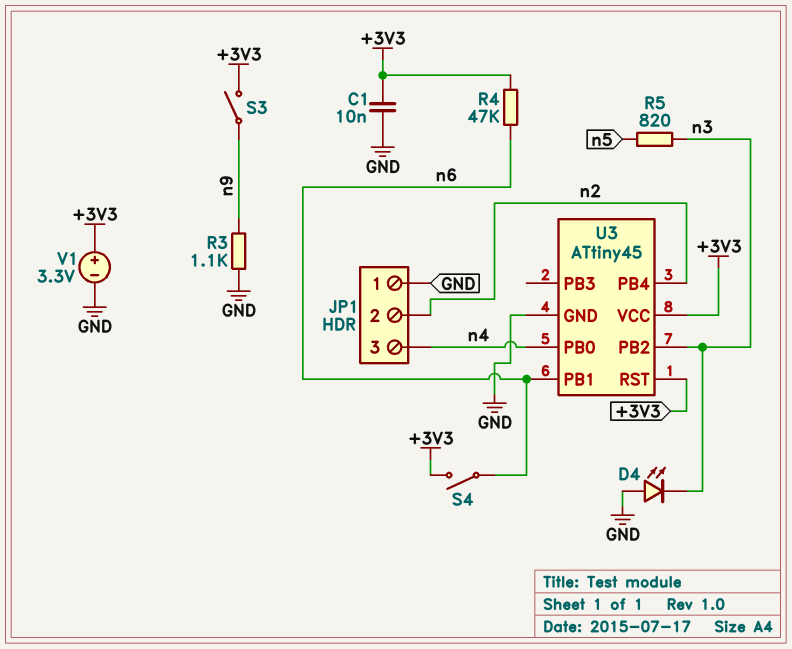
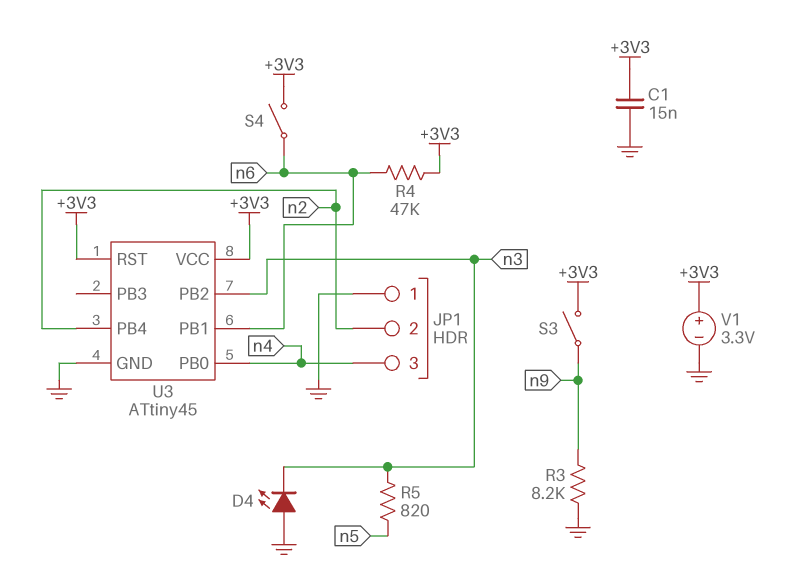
C1: 10nF (+3V3, GND) -> 15nF (+3V3, GND)
R3: 1.1k (GND, n9) -> 8.2k (GND, n9)

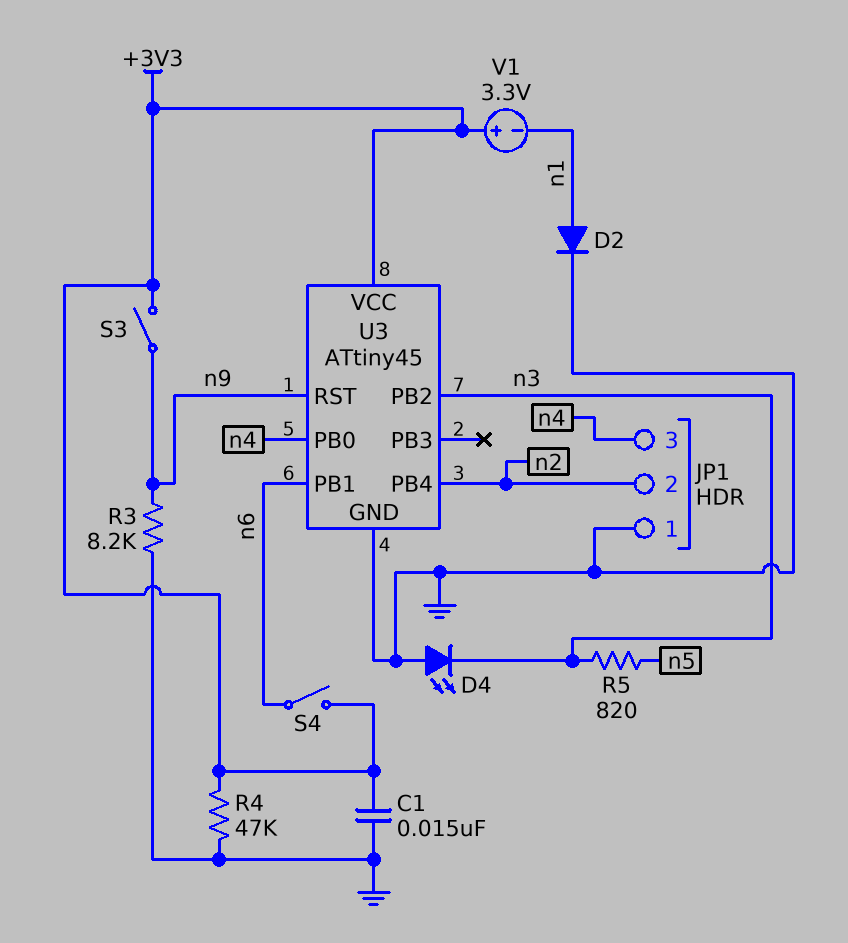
D2: none -> diode (A n1, K GND)
R4: 47k (+3V3, n6) -> 47k (+3V3, GND)
U3 pin RST: +3V3 -> n9
V1: 3.3V (plus +3V3, minus GND) -> 3.3V (plus +3V3, minus n1)

